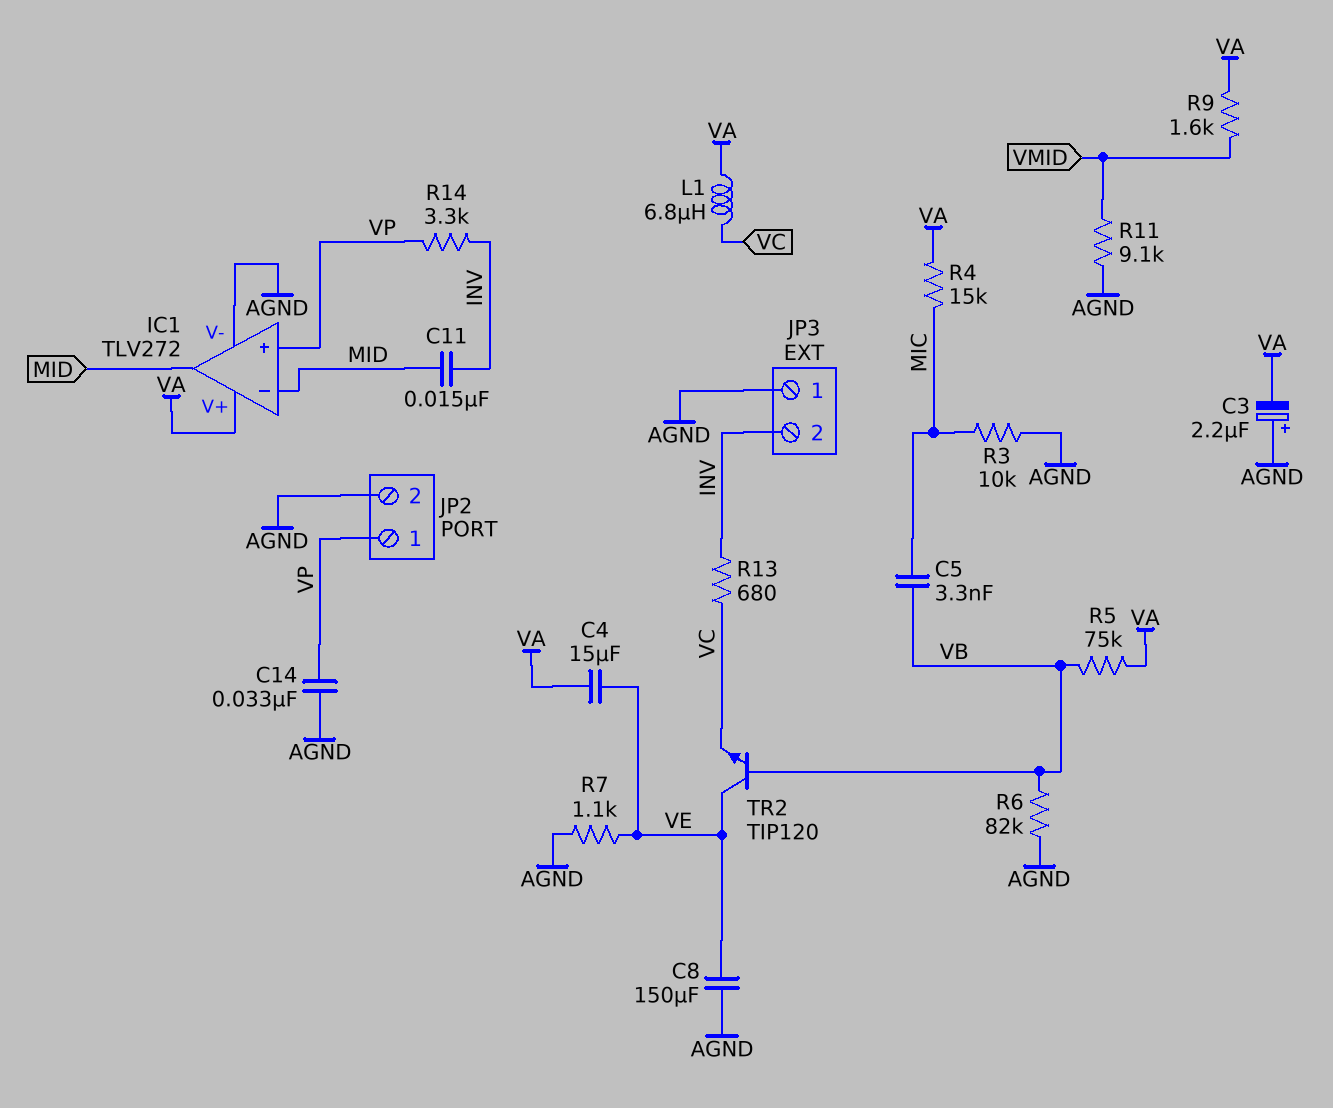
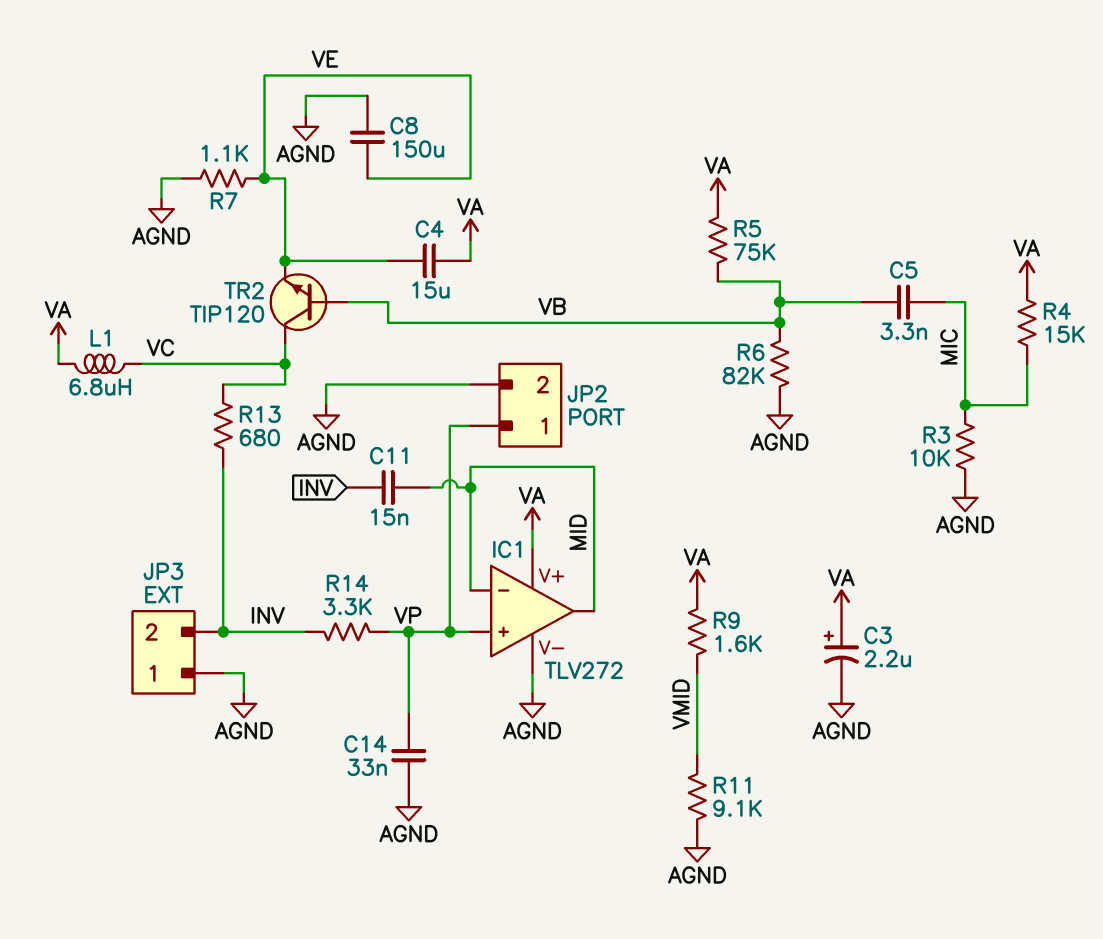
C3: 2.2uF (plus AGND, minus VA) -> 2.2uF (plus VA, minus AGND)
TR2: NPN TIP120 (B VB, C VE, E VC) -> NPN TIP120 (B VB, C VC, E VE)

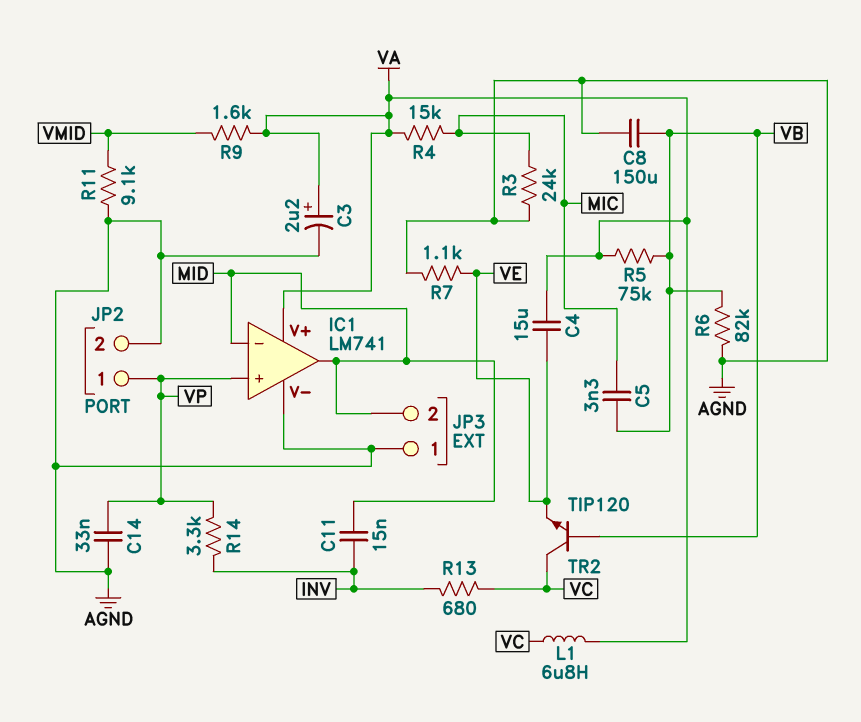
C8: 150uF (AGND, VE) -> 150uF (AGND, VB)
IC1: TLV272 -> LM741
JP3 pin 2: INV -> MID
R3: 10k (AGND, MIC) -> 24k (AGND, MIC)

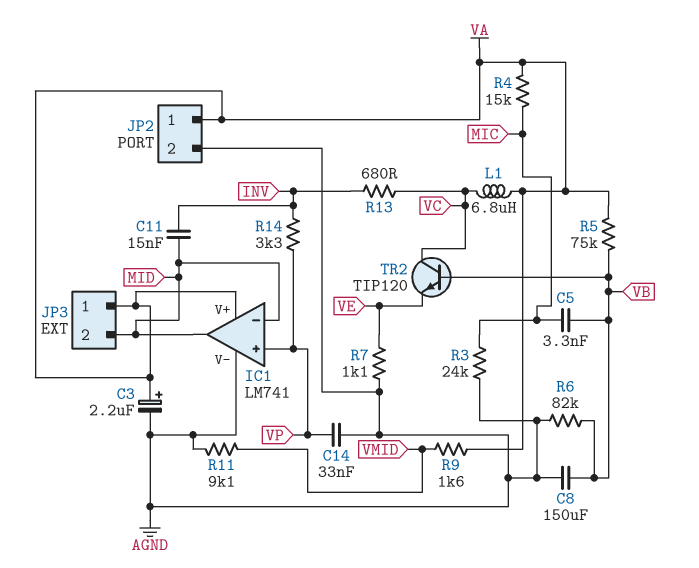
C4: 15uF (VA, VE) -> none
JP2 pin 1: VP -> VA
JP3 pin 1: AGND -> VA

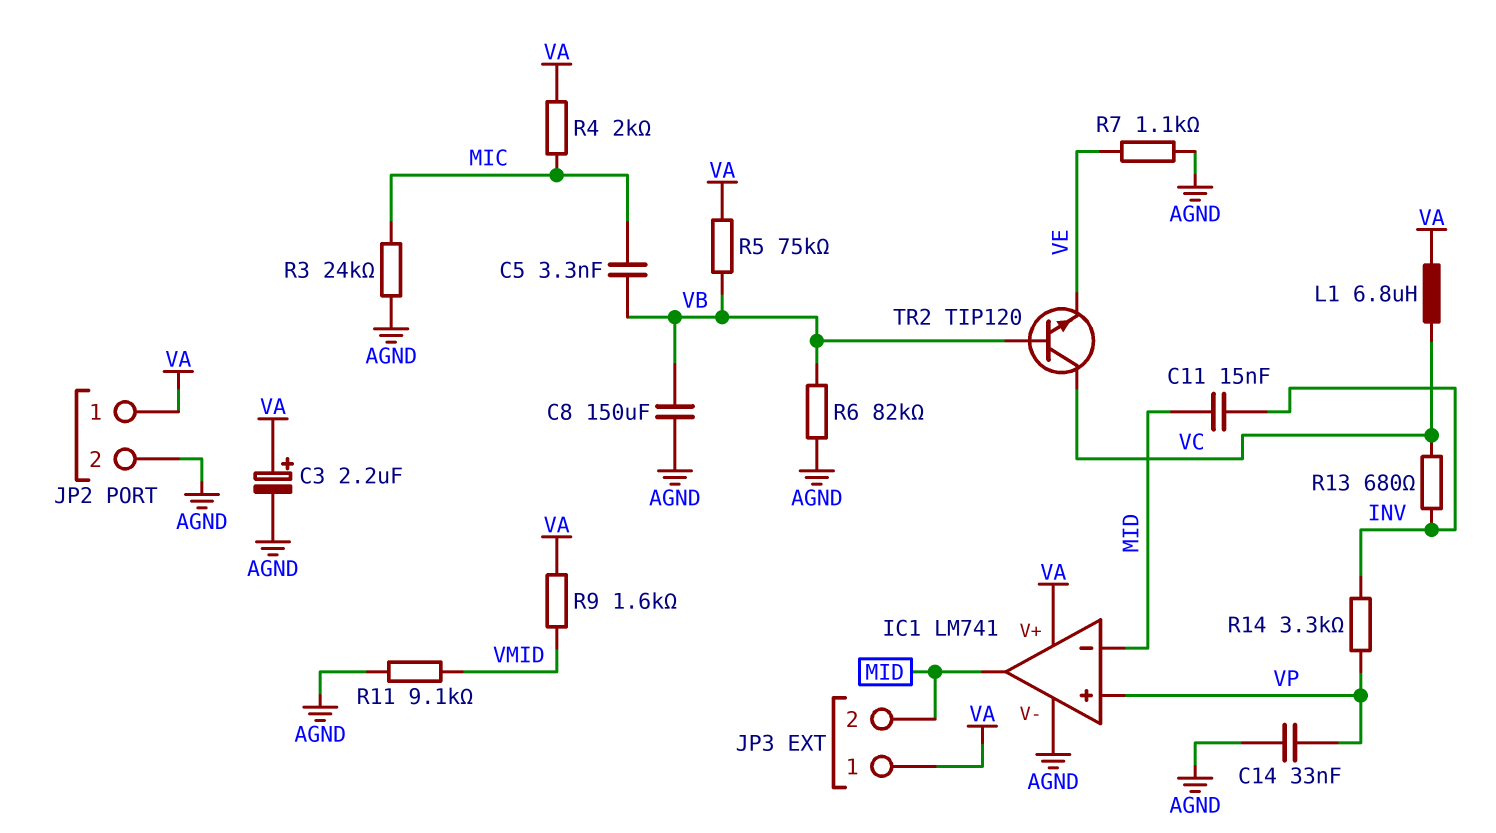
R4: 15k (MIC, VA) -> 2k (MIC, VA)

